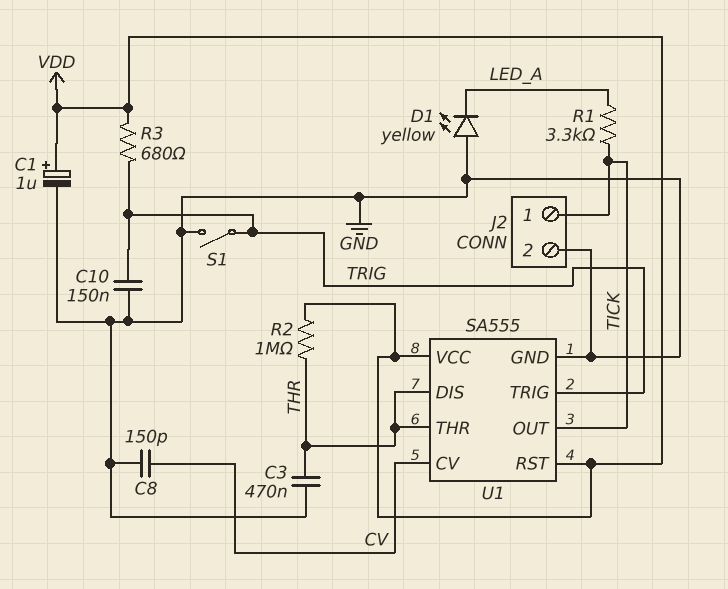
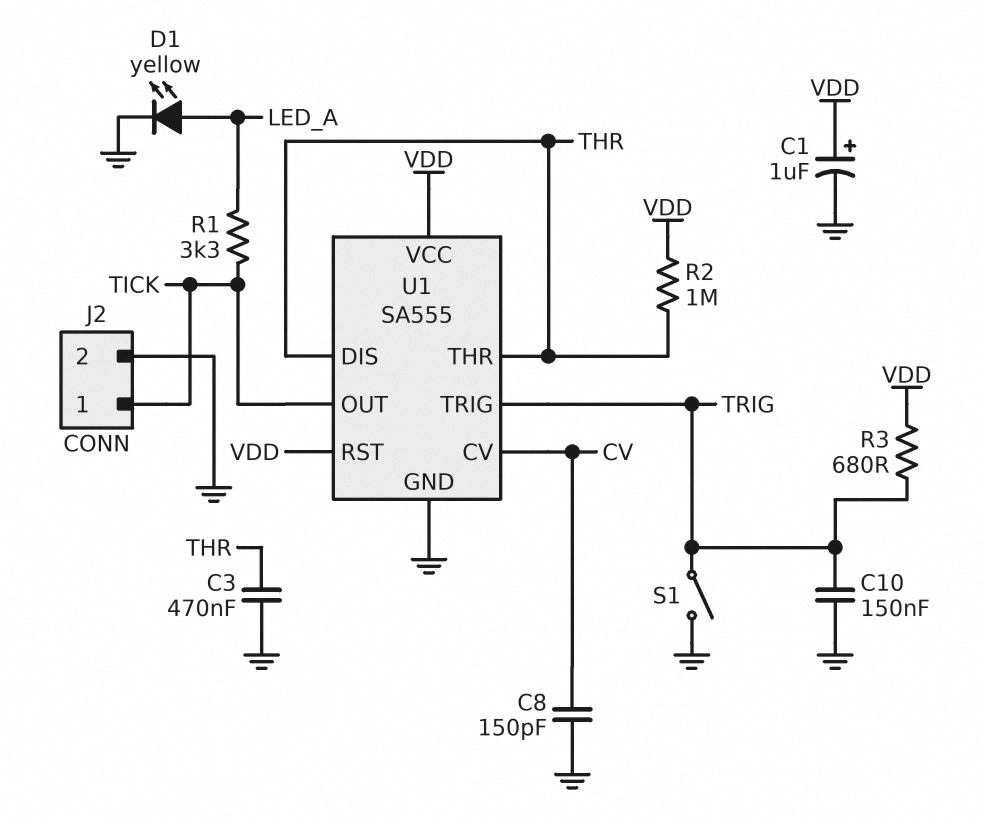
D1: LED yellow (A GND, K LED_A) -> LED yellow (A LED_A, K GND)

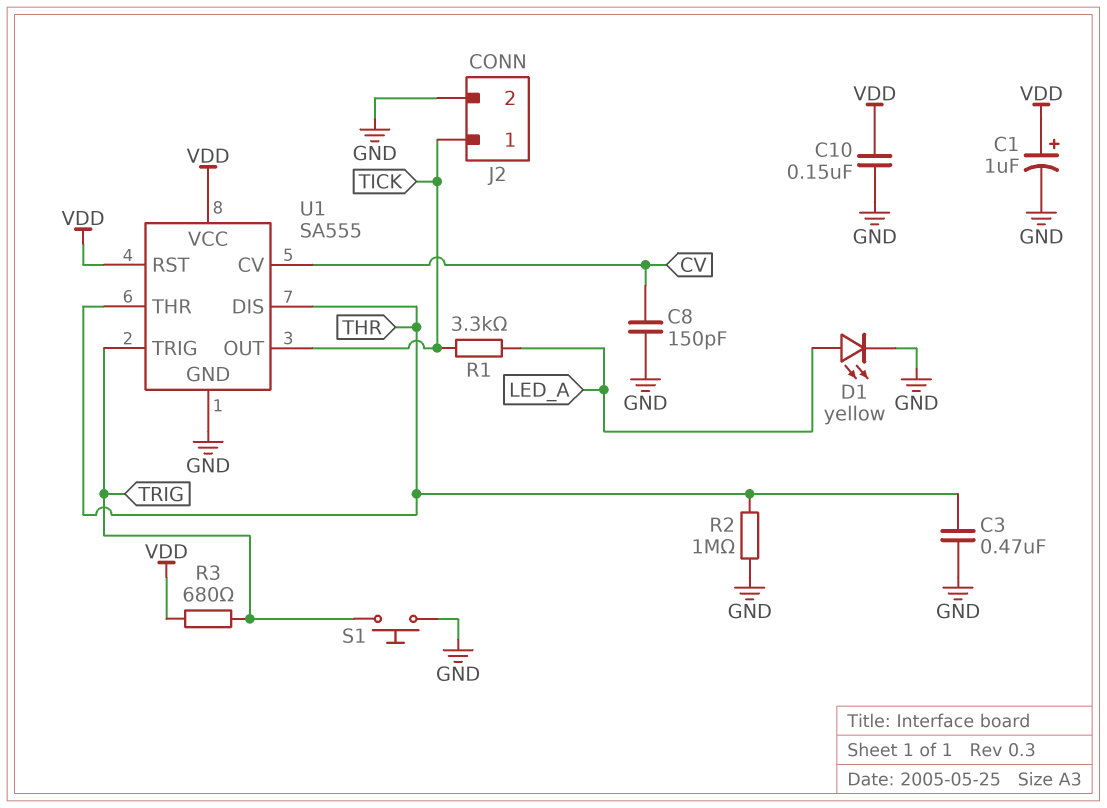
C10: 150nF (GND, TRIG) -> 150nF (GND, VDD)
R2: 1M (THR, VDD) -> 1M (GND, THR)
S1: switch (GND, TRIG) -> button (GND, TRIG)

